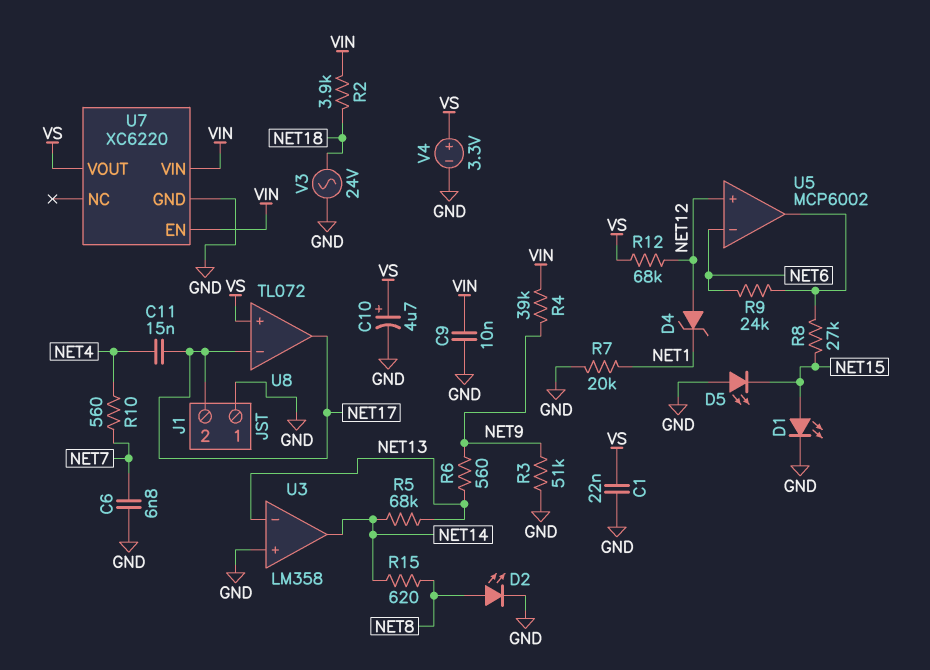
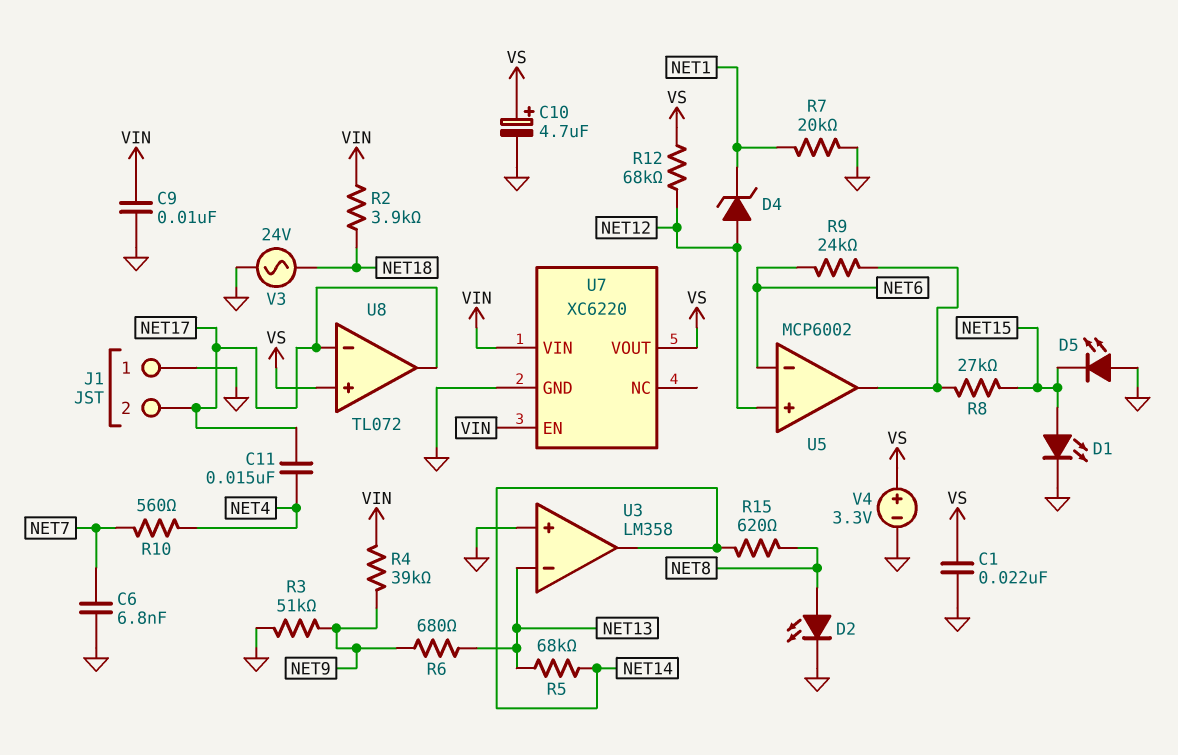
R6: 560 (NET9, NET13) -> 680 (NET9, NET13)

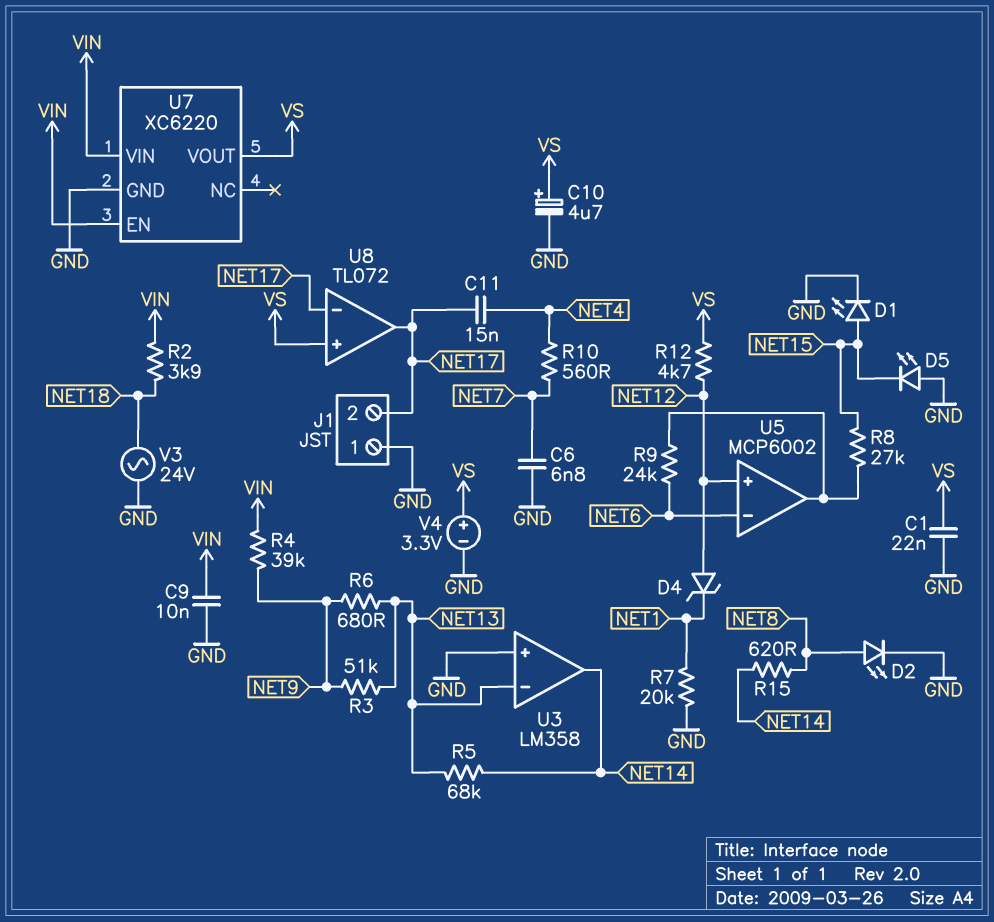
R3: 51k (GND, NET9) -> 51k (NET9, NET13)
R12: 68k (NET12, VS) -> 4.7k (NET12, VS)

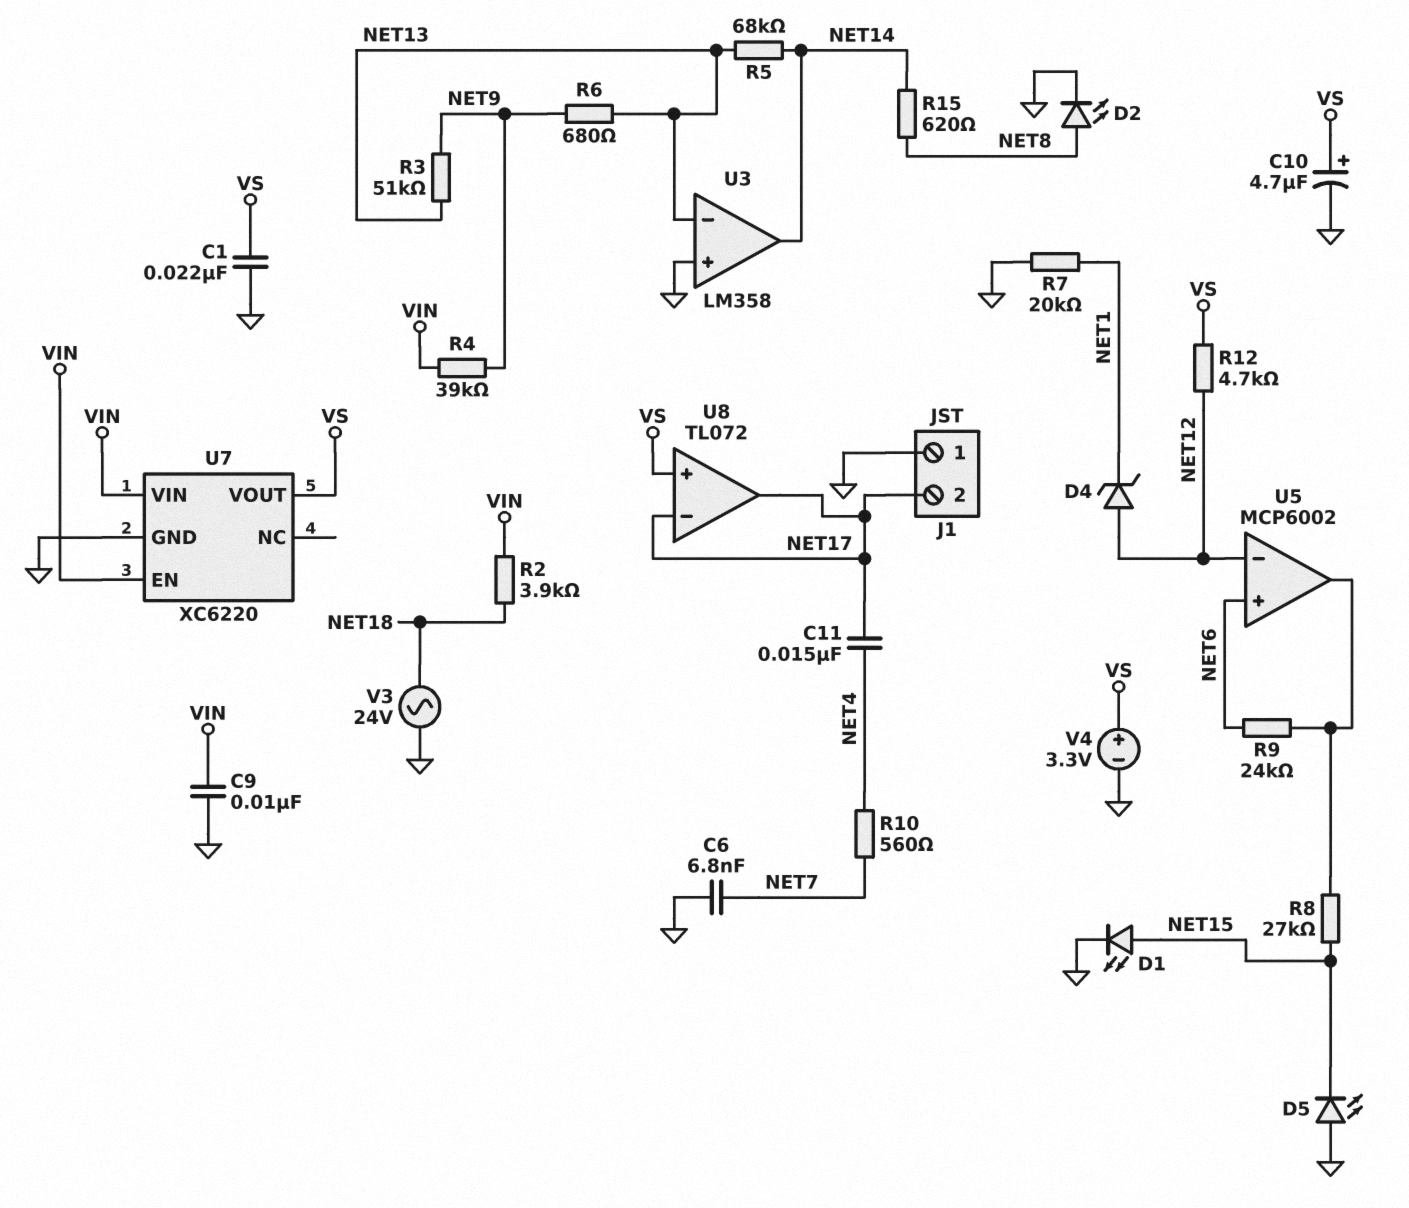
U5 pin in+: NET12 -> NET6
U5 pin in-: NET6 -> NET12

